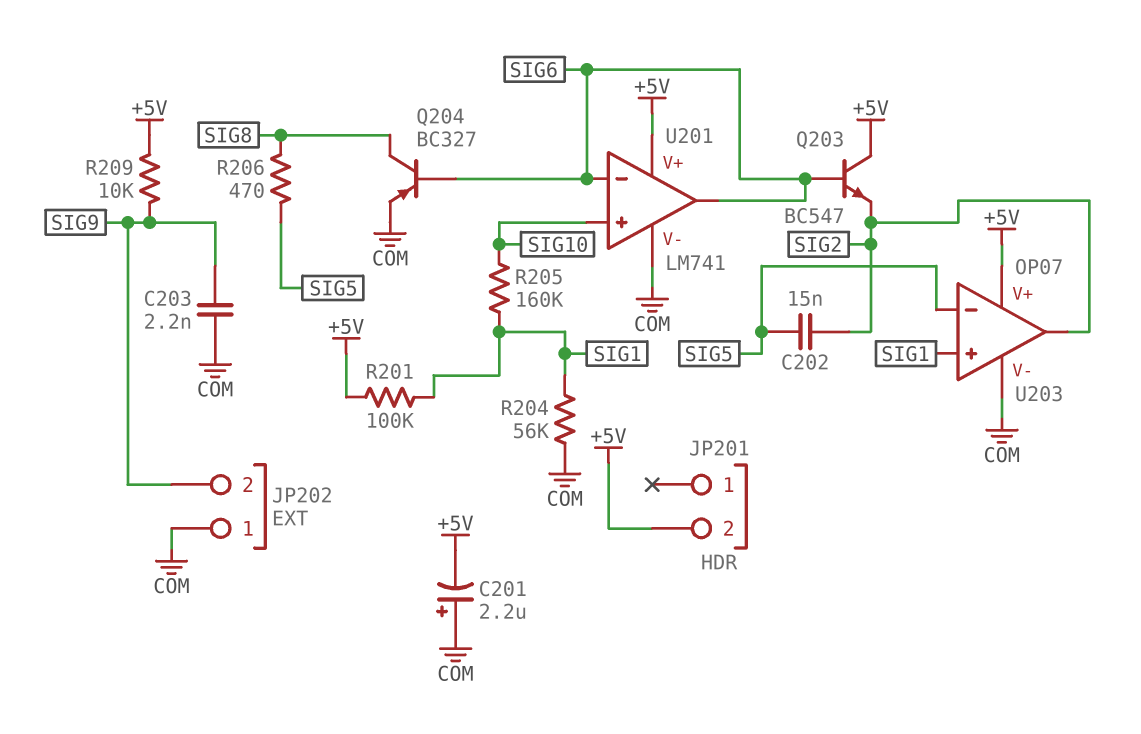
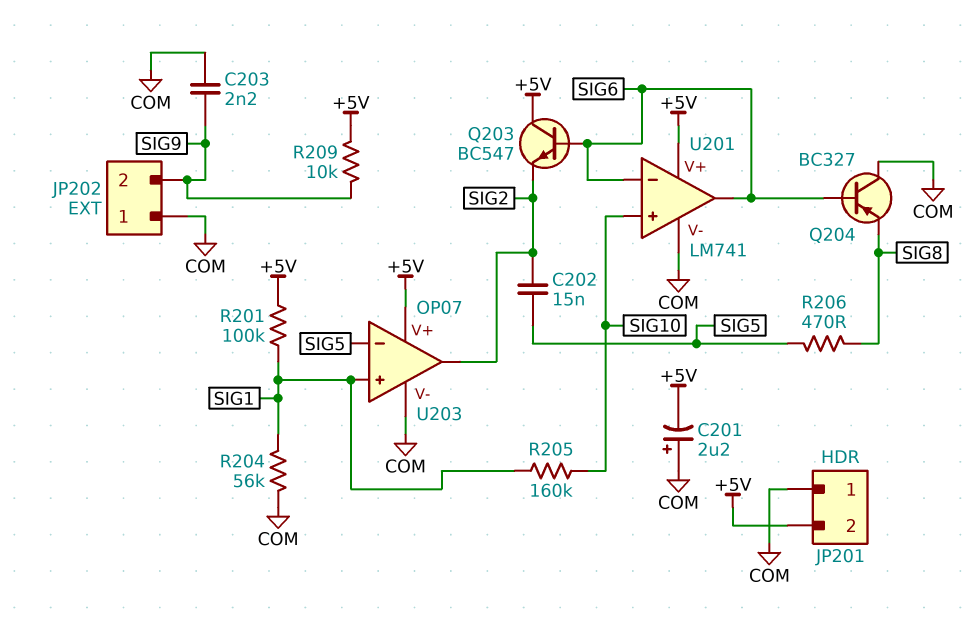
JP201 pin 1: none -> COM
Q204: PNP BC327 (B SIG6, C SIG8, E COM) -> PNP BC327 (B SIG6, C COM, E SIG8)

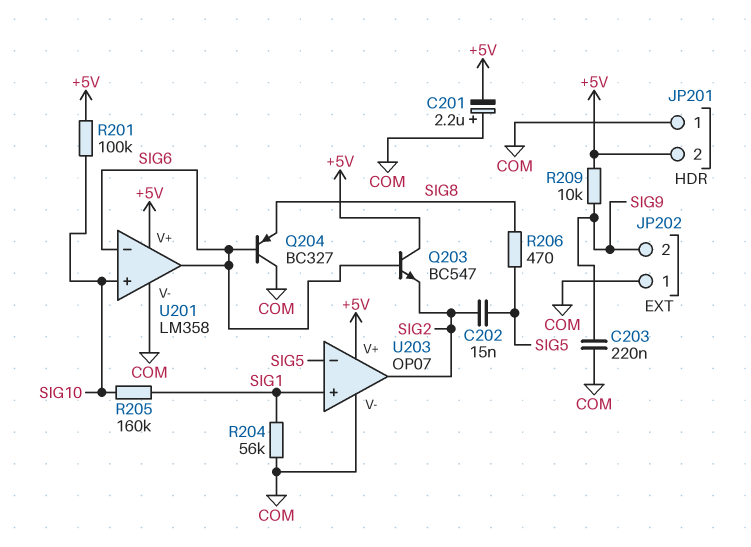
C203: 2.2nF (COM, SIG9) -> 220nF (COM, SIG9)
R201: 100k (+5V, SIG1) -> 100k (+5V, SIG10)
U201: LM741 -> LM358

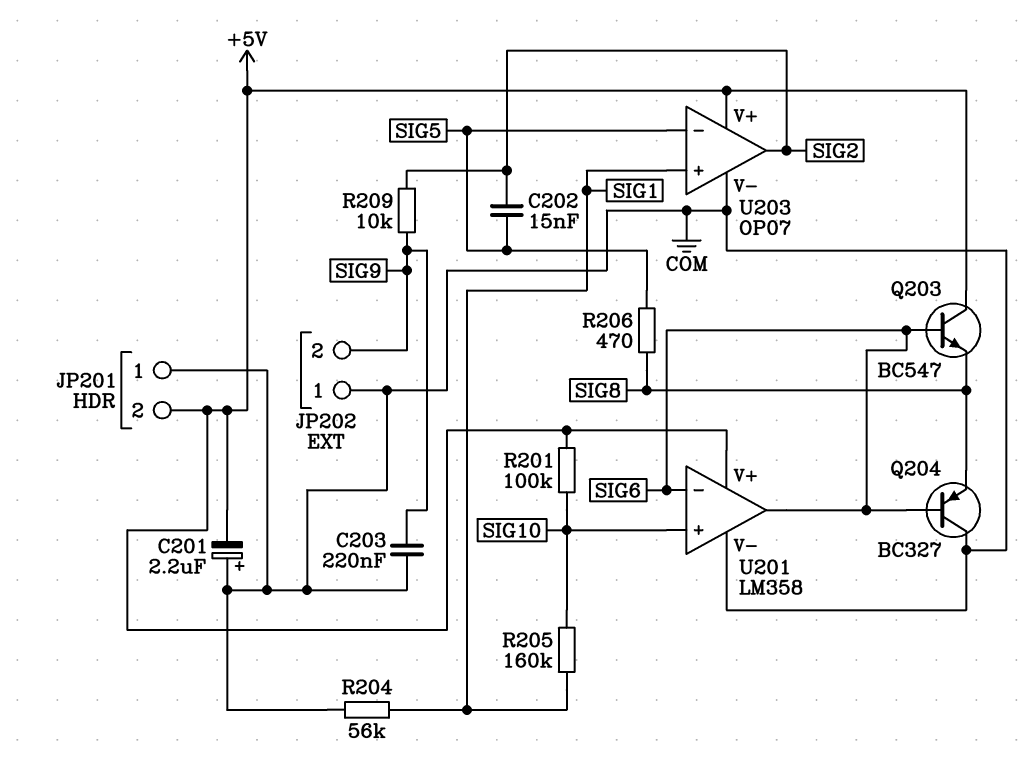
Q203: NPN BC547 (B SIG6, C +5V, E SIG2) -> NPN BC547 (B SIG6, C +5V, E SIG8)
R209: 10k (+5V, SIG9) -> 10k (SIG2, SIG9)

